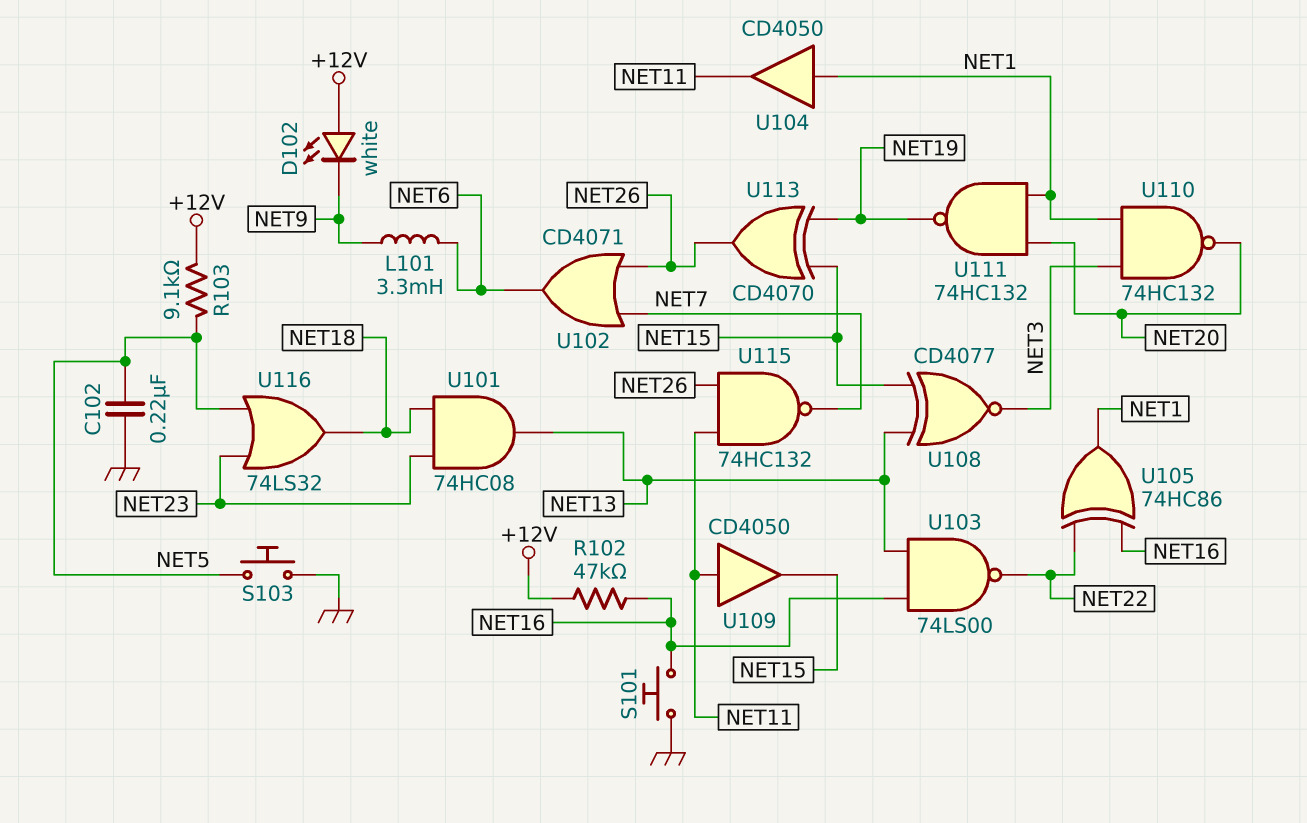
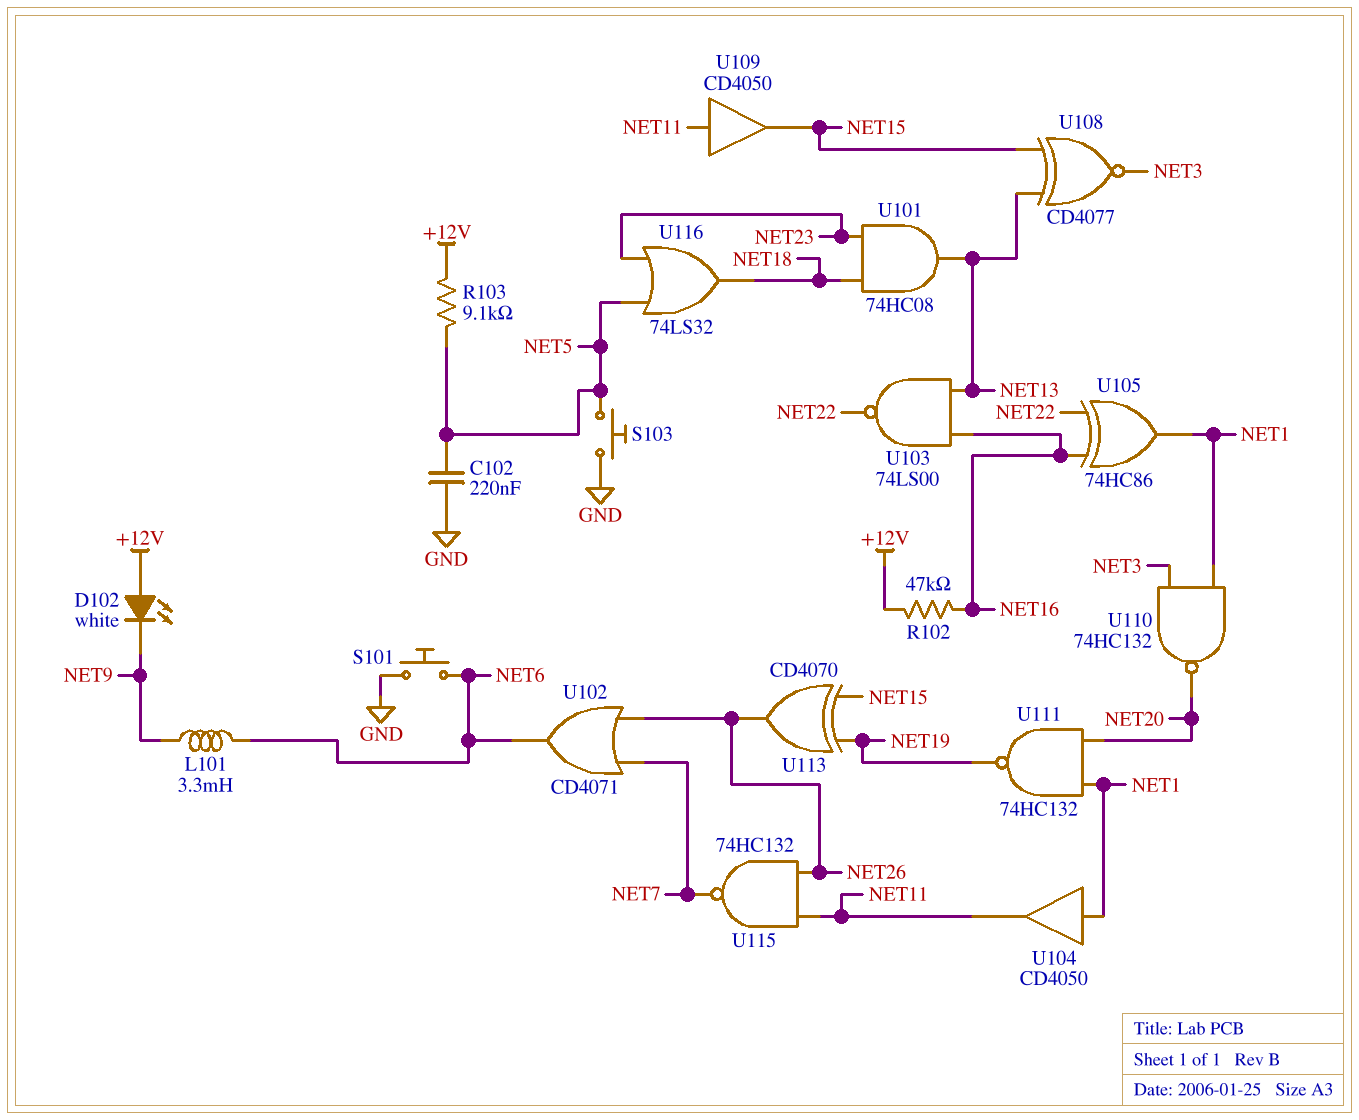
S101: button (GND, NET16) -> button (GND, NET6)

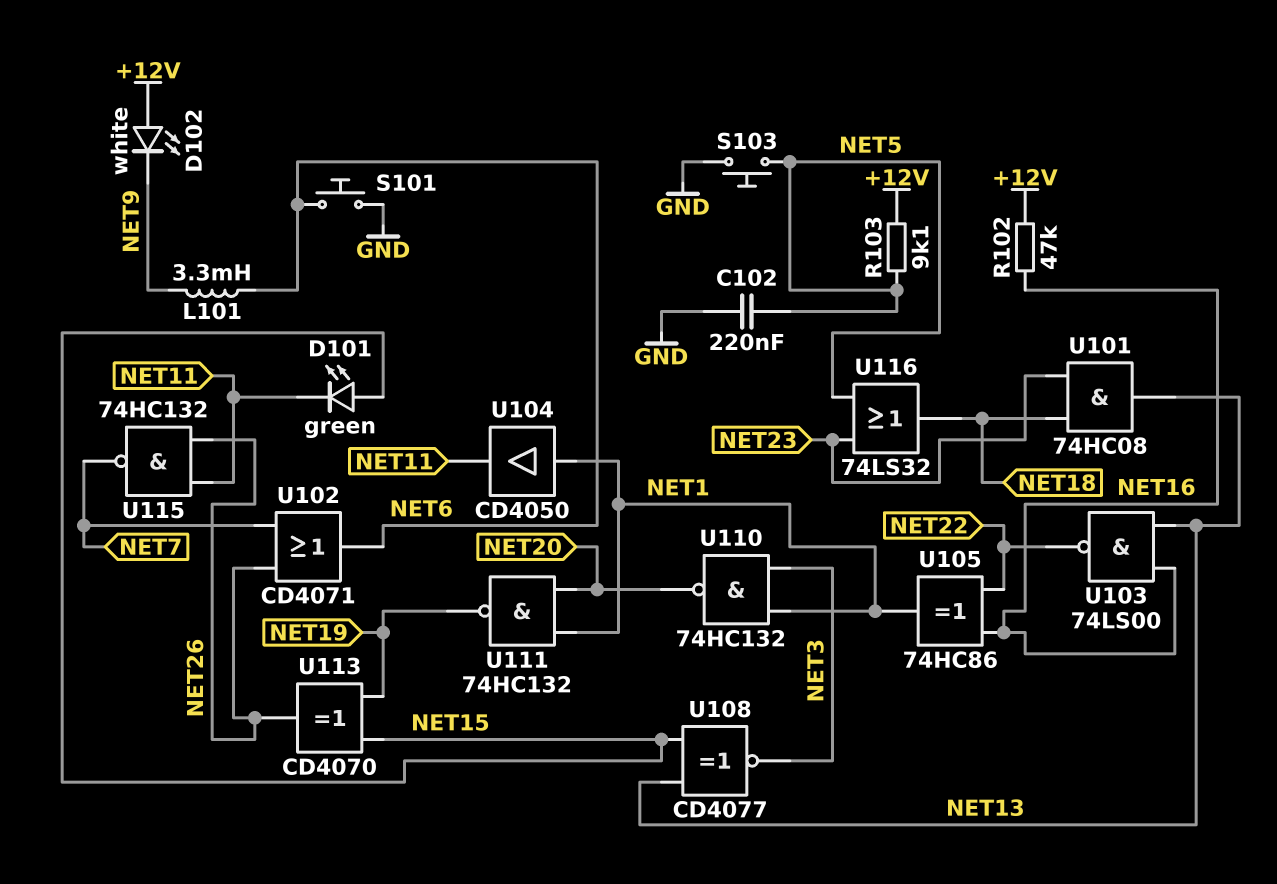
D101: none -> LED green (A NET15, K NET11)
U109: buffer CD4050 (in NET11, out NET15) -> none

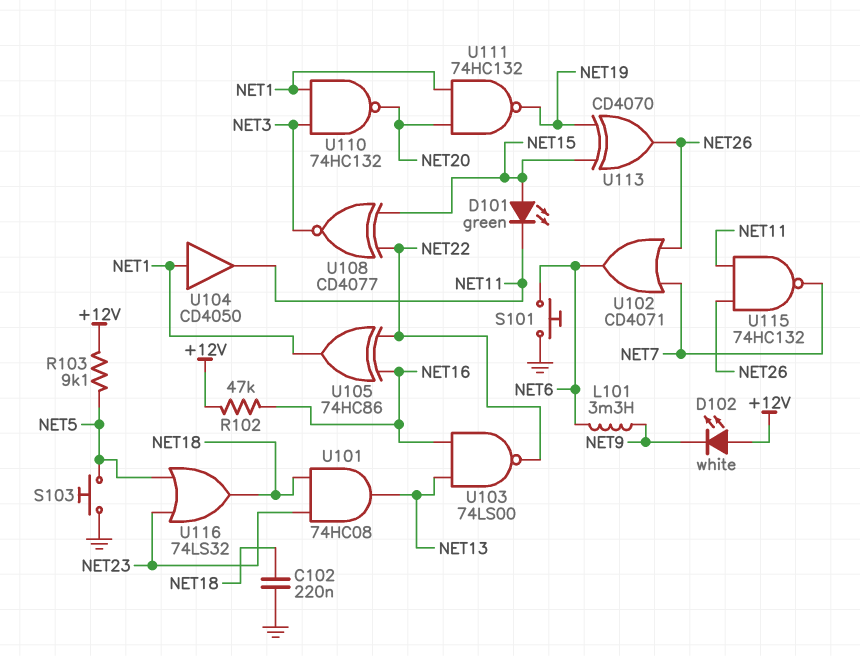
C102: 220nF (GND, NET5) -> 220nF (GND, NET18)
U108: XNOR CD4077 (in NET13, in NET15, out NET3) -> XNOR CD4077 (in NET15, in NET22, out NET3)

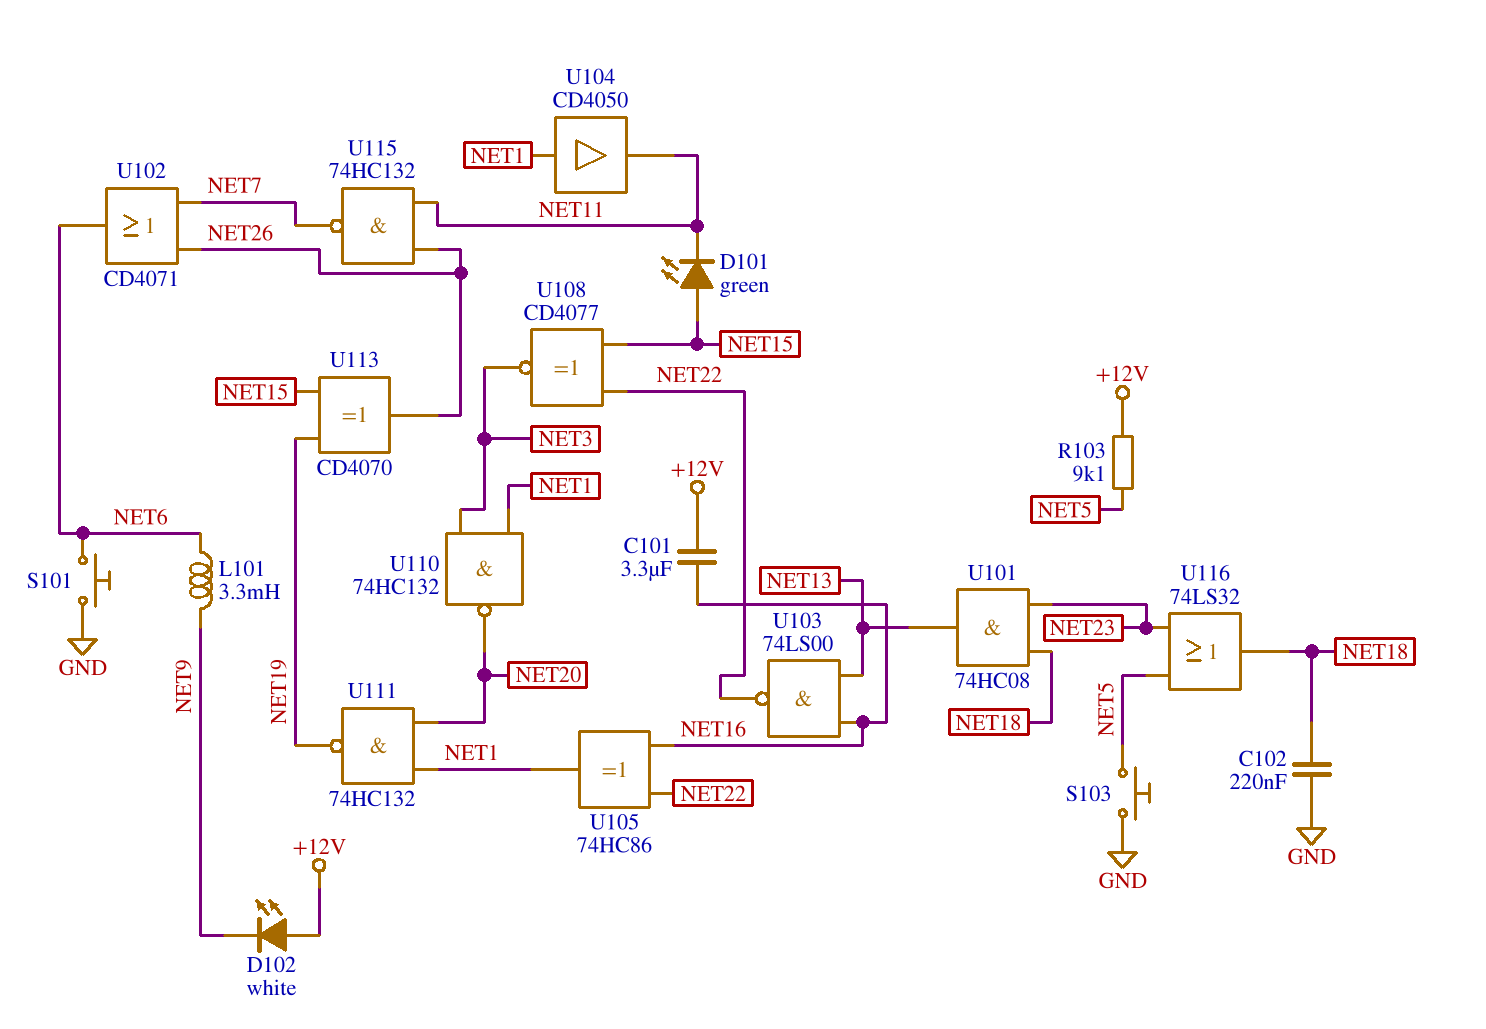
C101: none -> 3.3uF (+12V, NET16)
R102: 47k (+12V, NET16) -> none

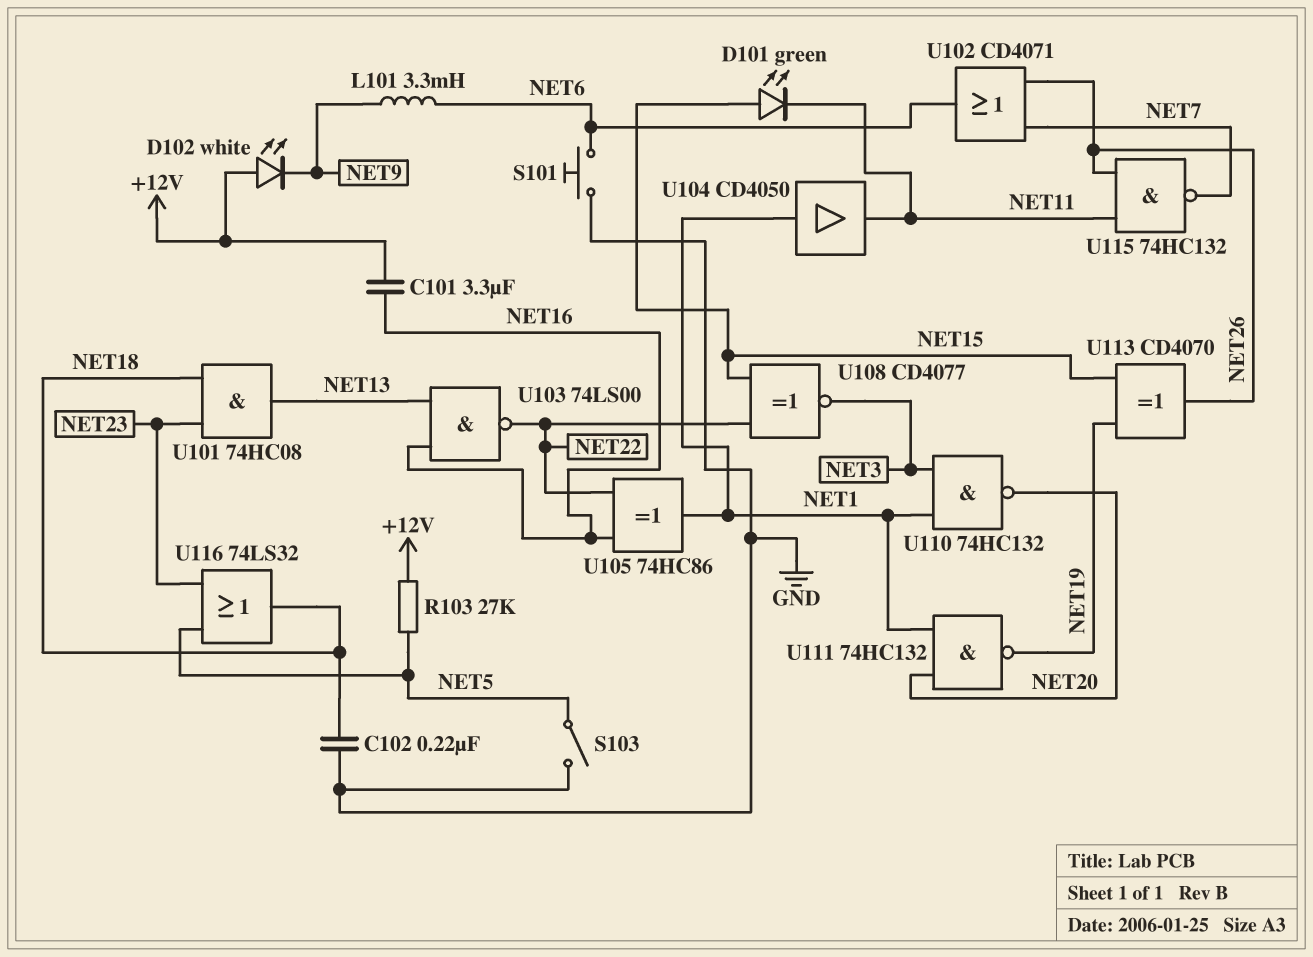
R103: 9.1k (+12V, NET5) -> 27k (+12V, NET5)
S103: button (GND, NET5) -> switch (GND, NET5)

